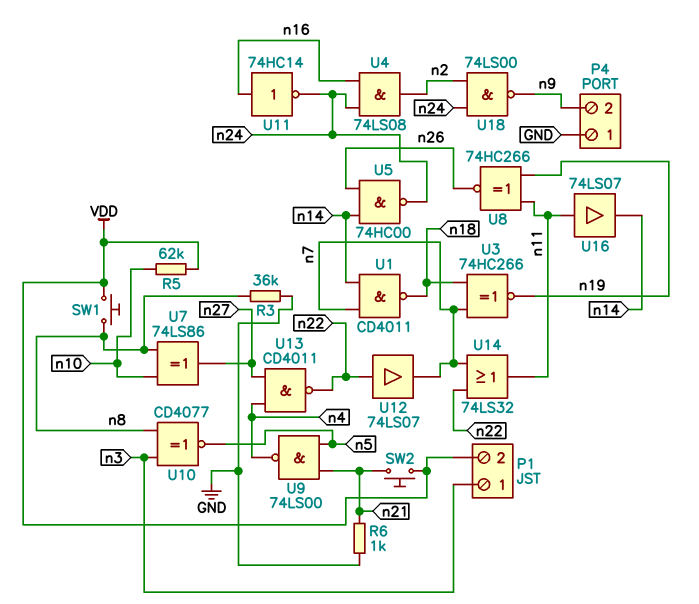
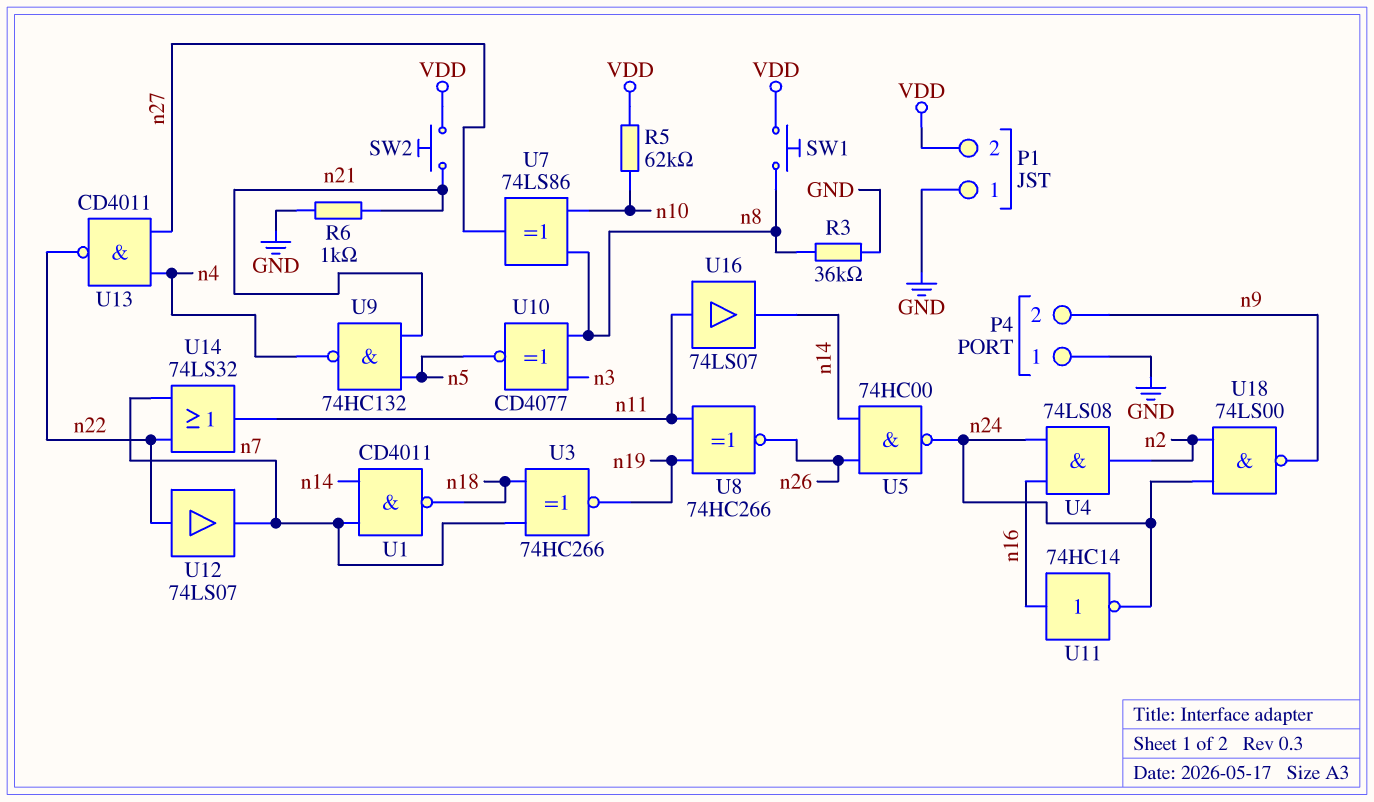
P1 pin 1: n3 -> GND
U9: NAND 74LS00 (in n5, in n21, out n4) -> NAND 74HC132 (in n5, in n21, out n4)

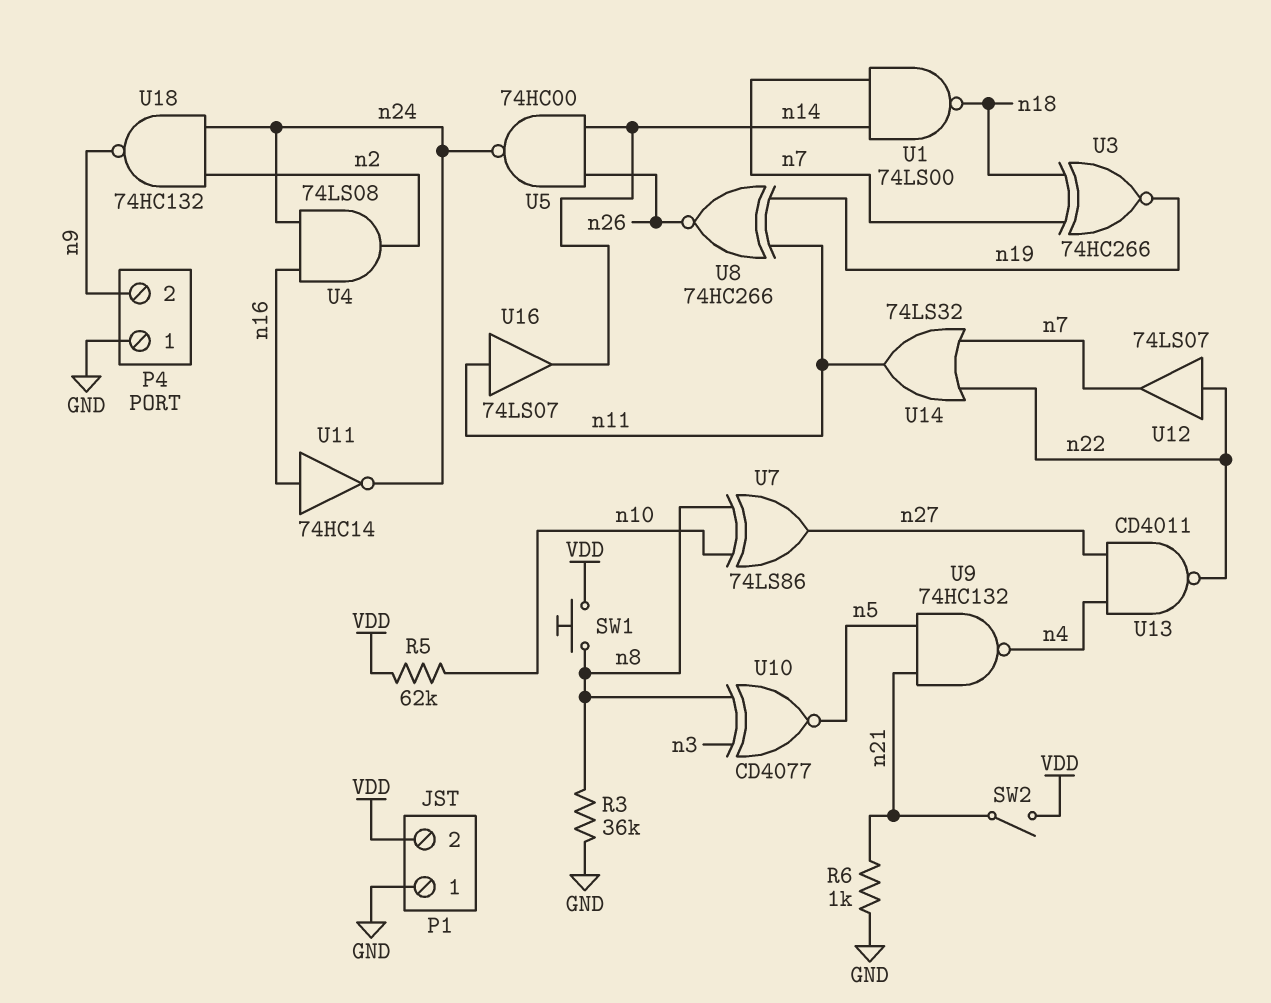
SW2: button (VDD, n21) -> switch (VDD, n21)
U1: NAND CD4011 (in n7, in n14, out n18) -> NAND 74LS00 (in n7, in n14, out n18)
U18: NAND 74LS00 (in n2, in n24, out n9) -> NAND 74HC132 (in n2, in n24, out n9)

